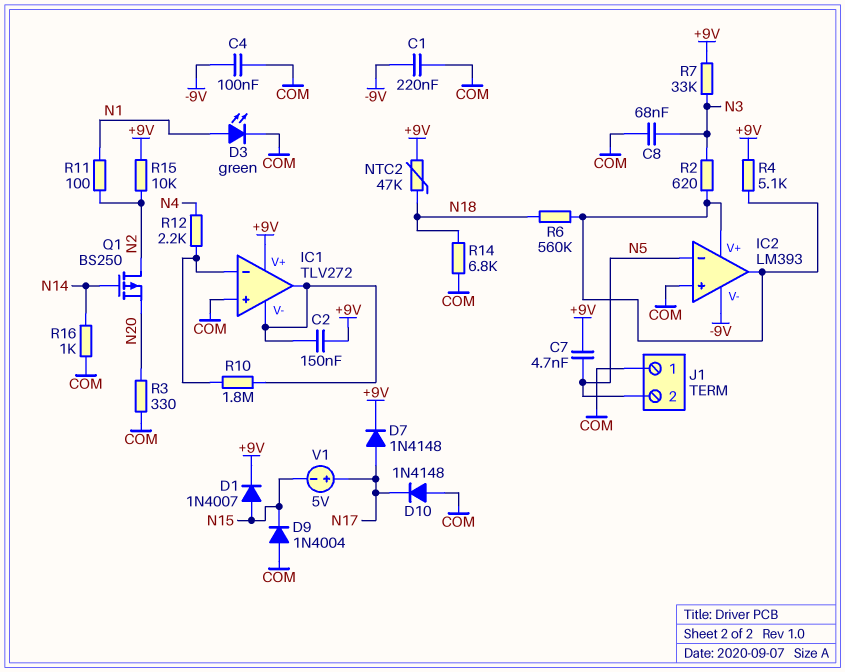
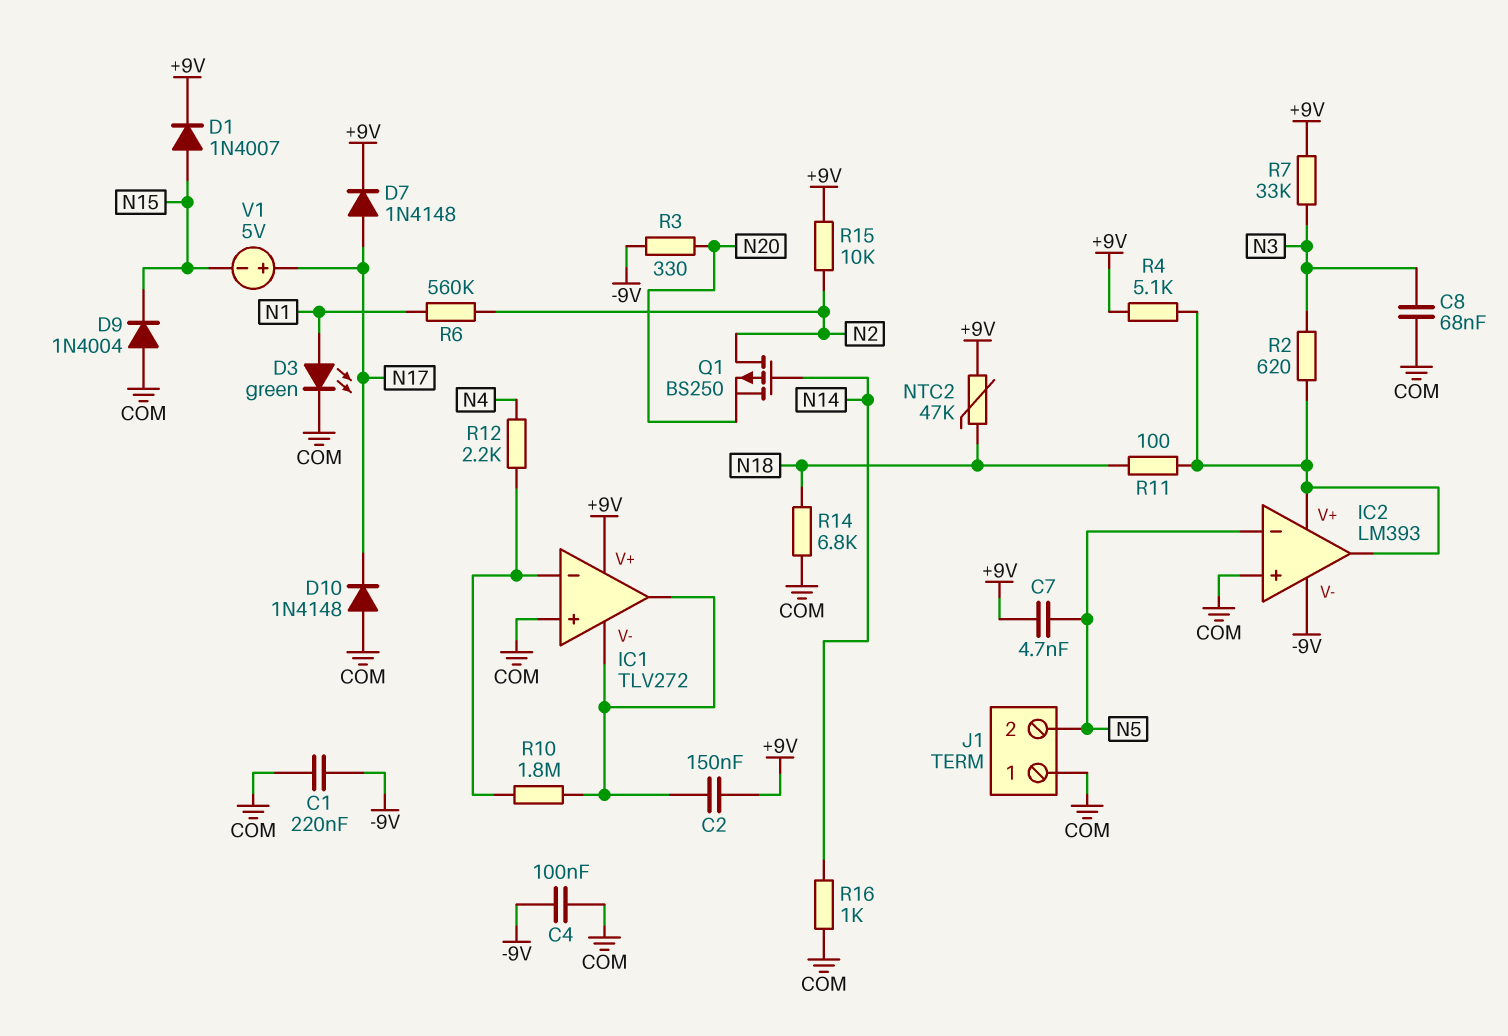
R3: 330 (COM, N20) -> 330 (-9V, N20)
R6: 560k (IC2/V+, N18) -> 560k (N1, N2)
R11: 100 (N1, N2) -> 100 (IC2/V+, N18)

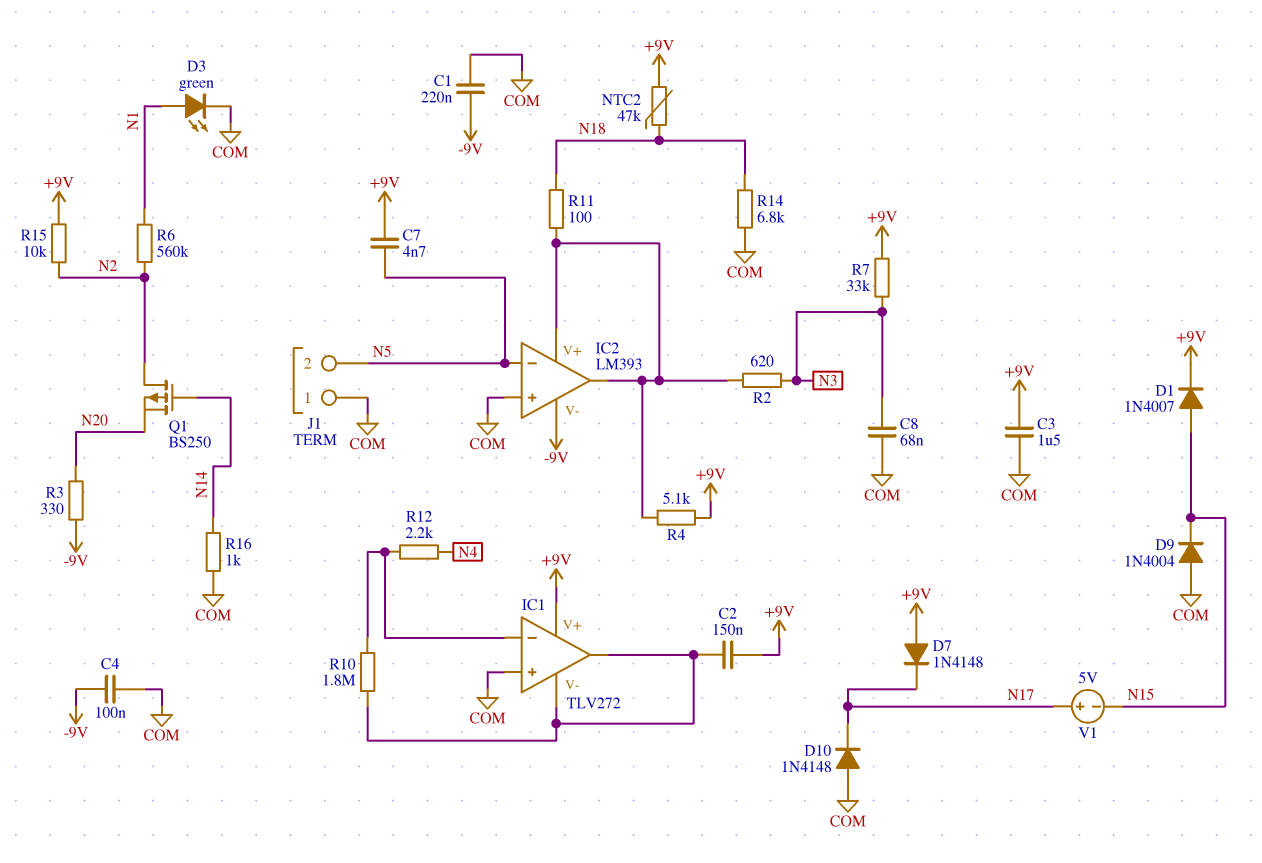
C3: none -> 1.5uF (+9V, COM)
D7: diode 1N4148 (A N17, K +9V) -> diode 1N4148 (A +9V, K N17)

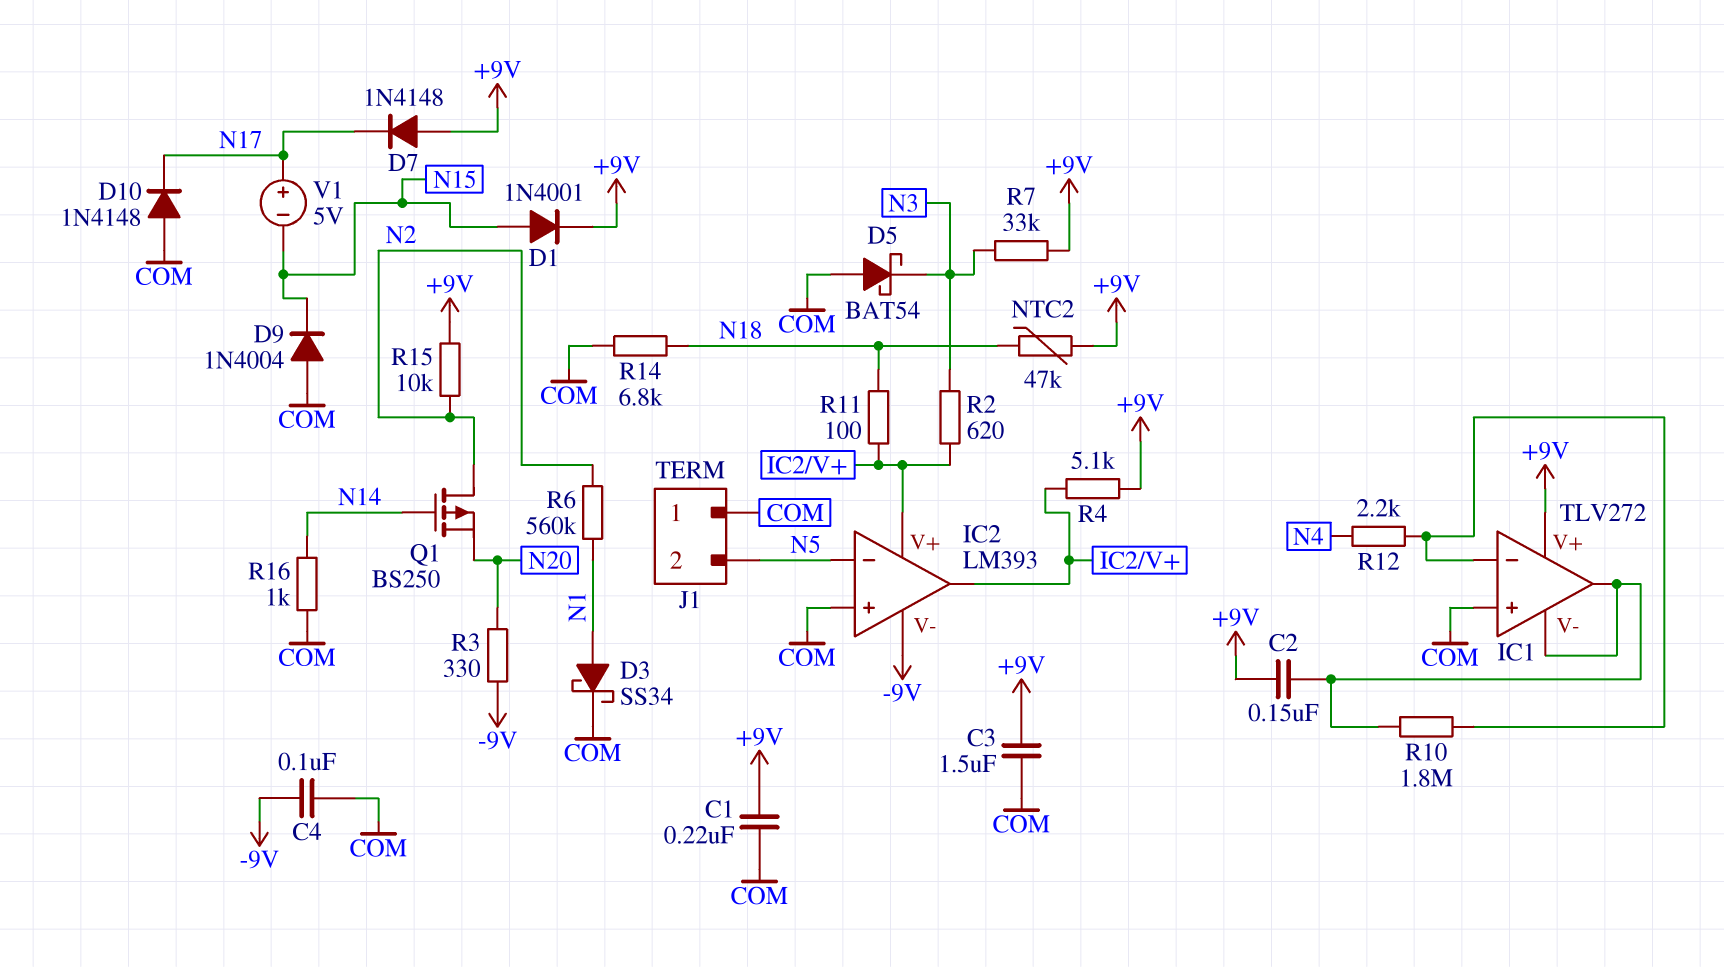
C1: 220nF (-9V, COM) -> 220nF (+9V, COM)
C7: 4.7nF (+9V, N5) -> none
C8: 68nF (COM, N3) -> none
D1: diode 1N4007 (A N15, K +9V) -> diode 1N4001 (A N15, K +9V)
D3: LED green (A N1, K COM) -> schottky SS34 (A N1, K COM)
D5: none -> schottky BAT54 (A COM, K N3)

